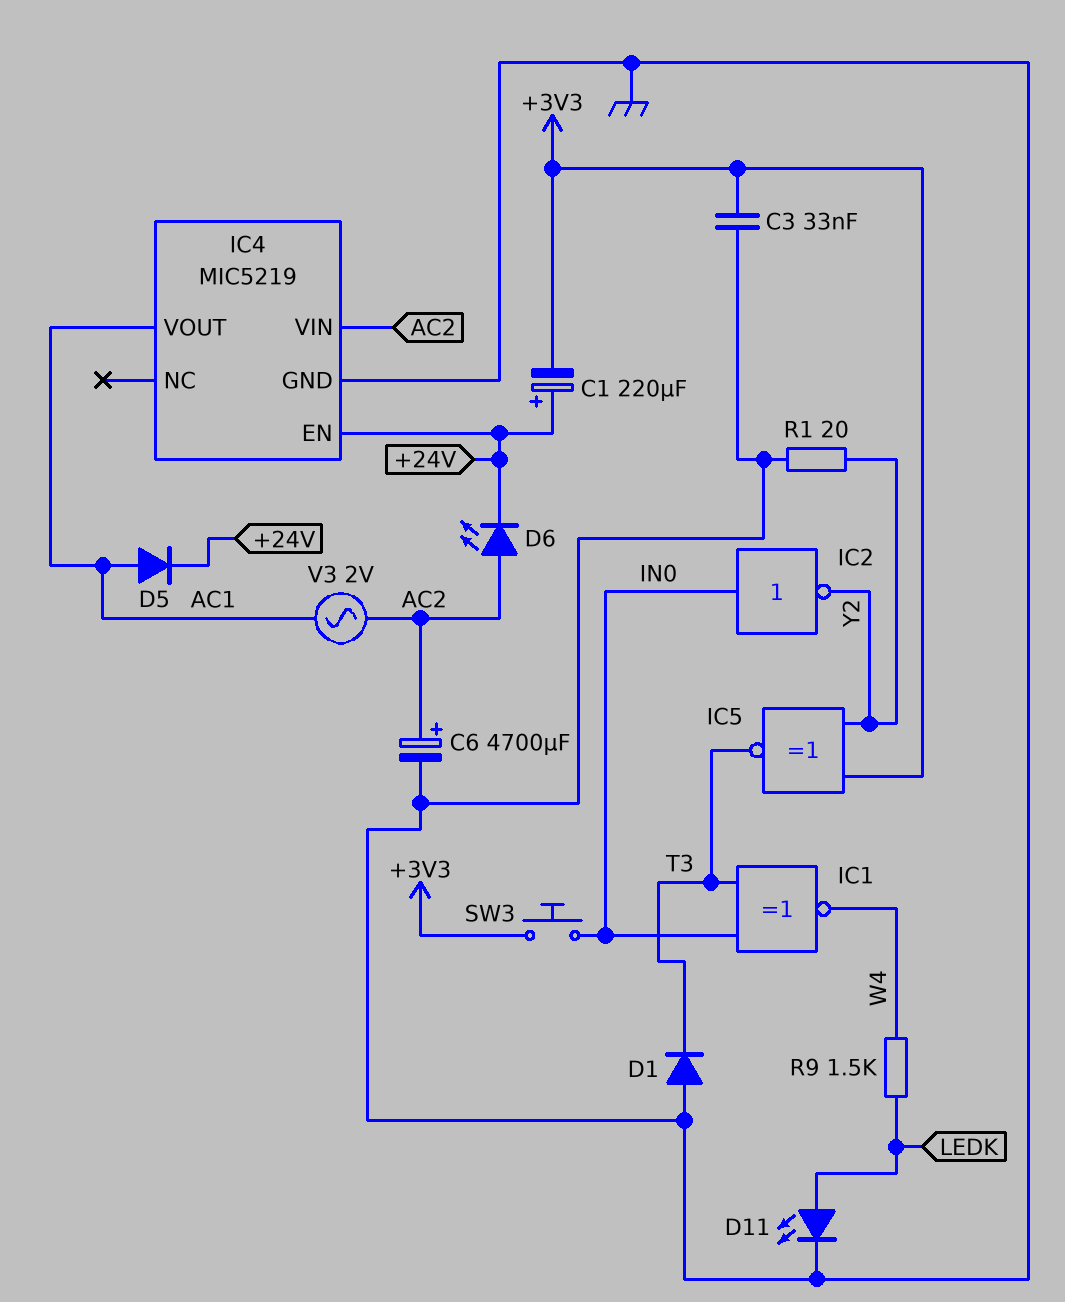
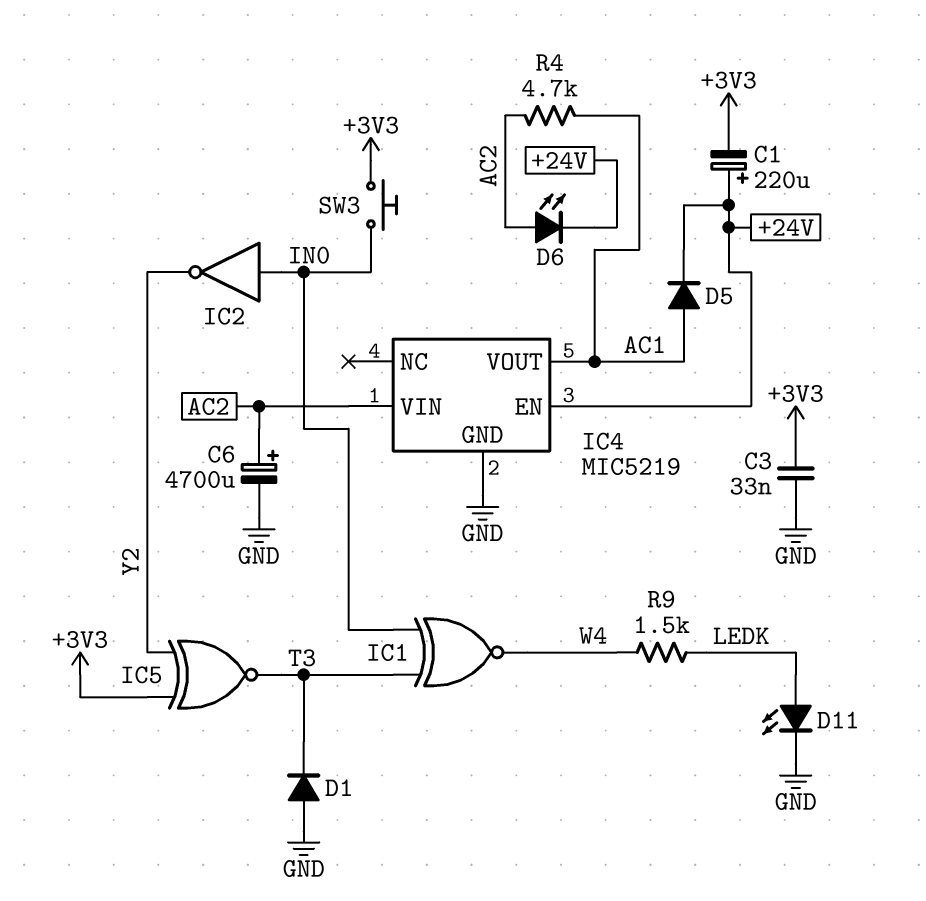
R1: 20 (GND, Y2) -> none
R4: none -> 4.7k (AC1, AC2)
V3: AC 2V (AC1, AC2) -> none

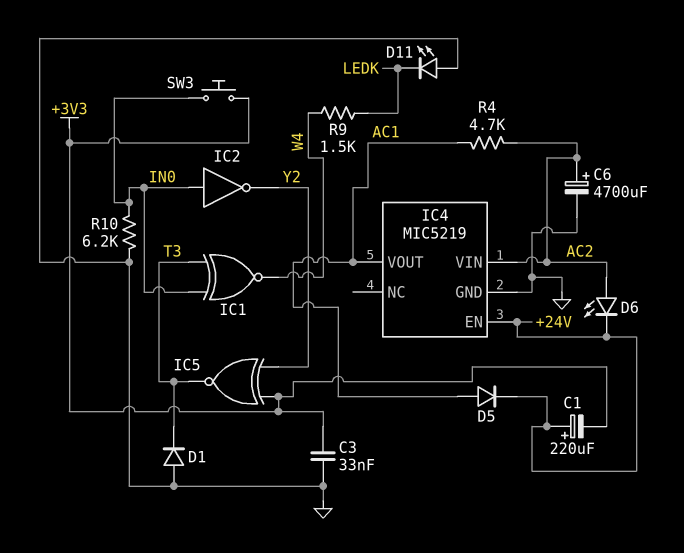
D11: LED (A LEDK, K GND) -> LED (A GND, K LEDK)
R10: none -> 6.2k (GND, IN0)

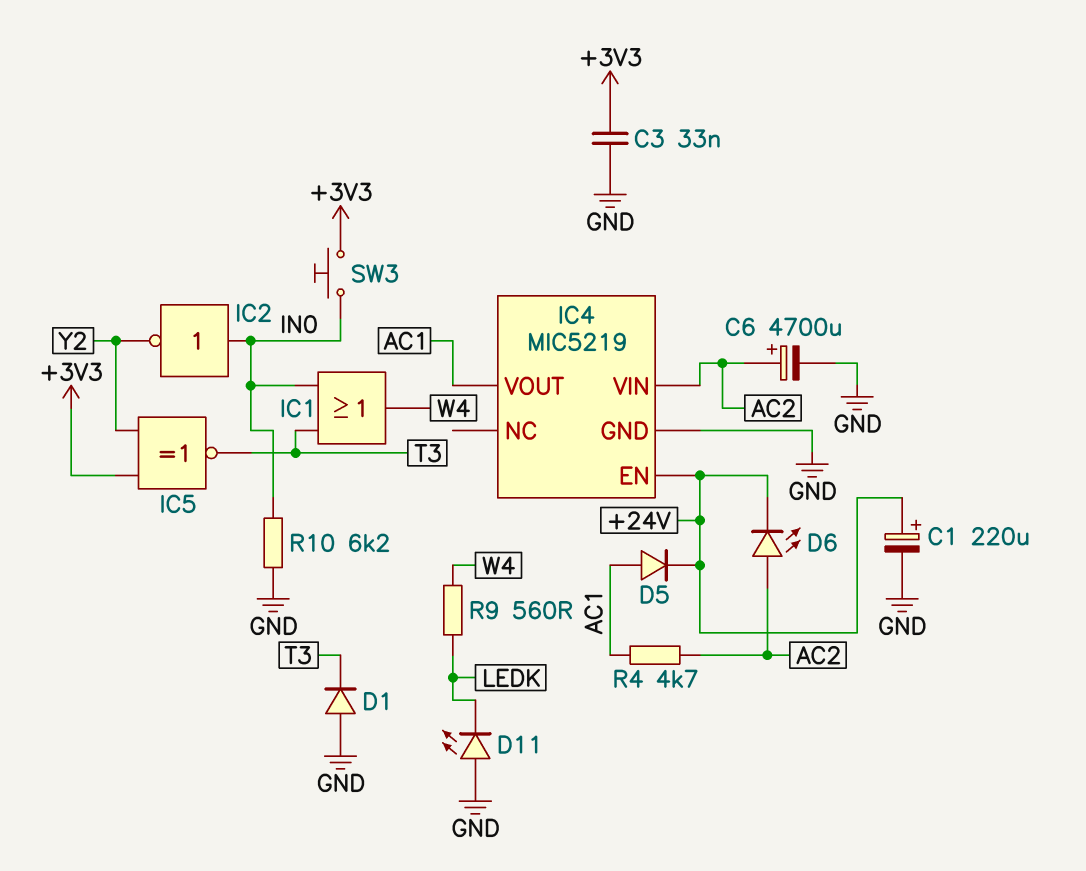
C1: 220uF (plus +24V, minus +3V3) -> 220uF (plus +24V, minus GND)
IC1: XNOR (in IN0, in T3, out W4) -> OR (in IN0, in T3, out W4)
R9: 1.5k (LEDK, W4) -> 560 (LEDK, W4)

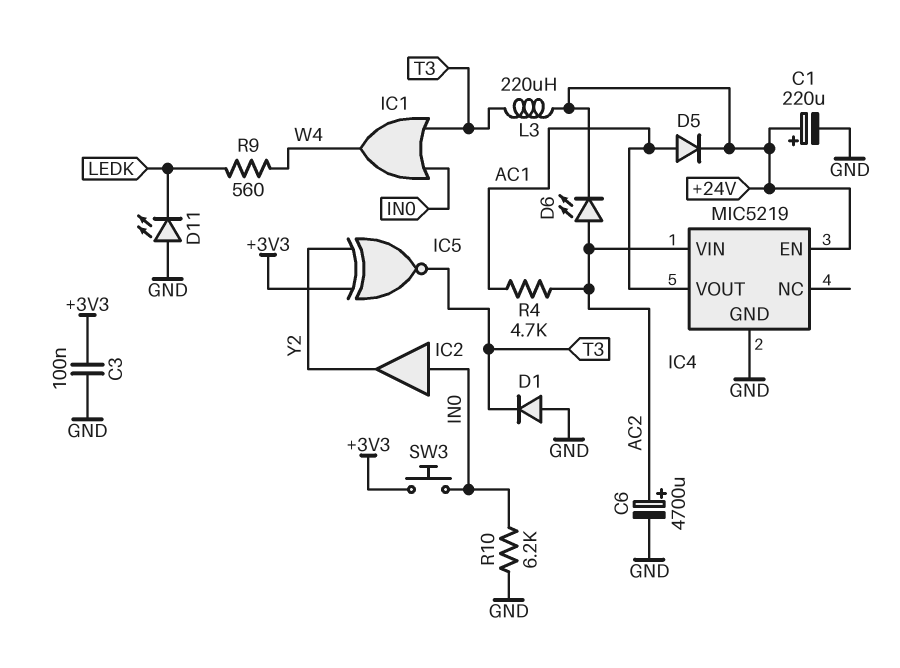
C3: 33nF (+3V3, GND) -> 100nF (+3V3, GND)
IC2: NOT (in IN0, out Y2) -> buffer (in IN0, out Y2)
L3: none -> 220uH (+24V, T3)

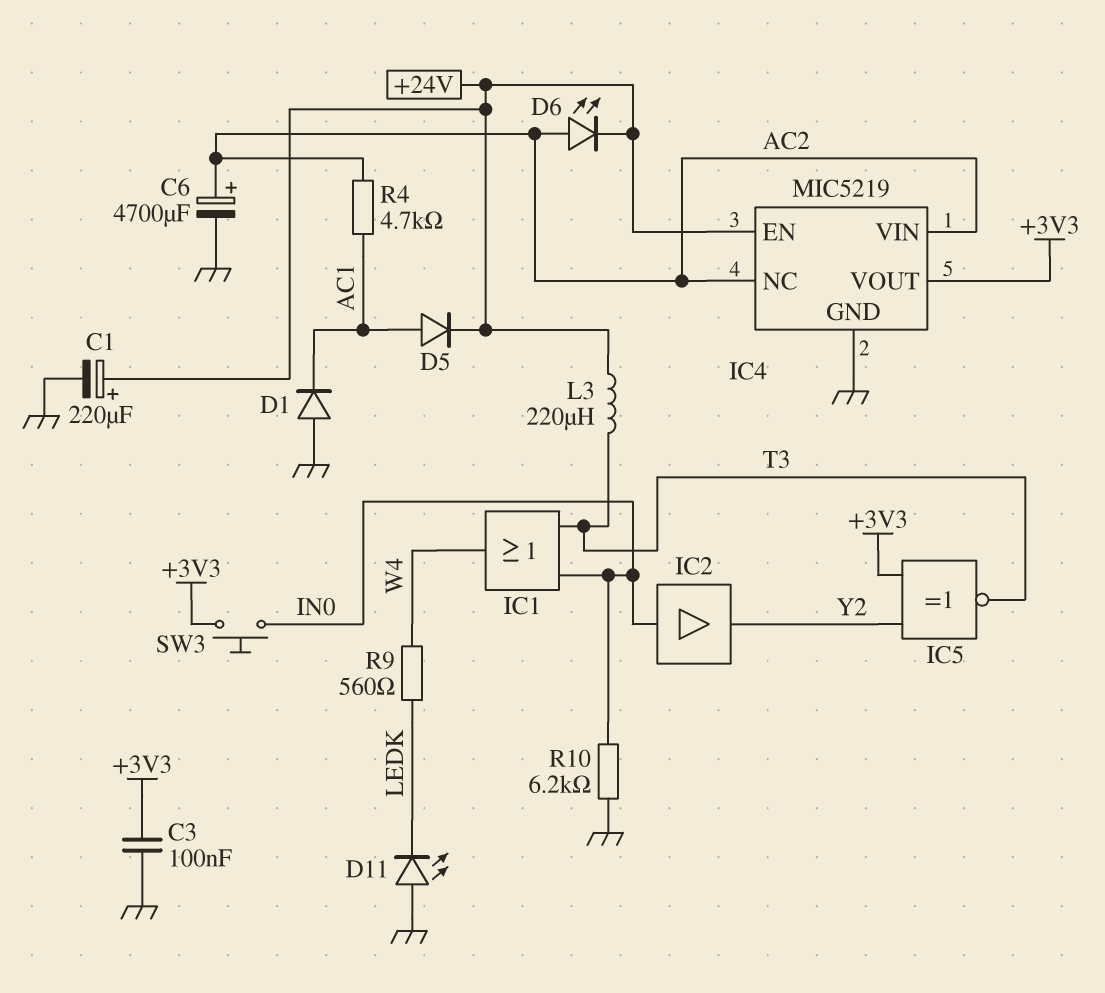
D1: diode (A GND, K T3) -> diode (A GND, K AC1)
IC4 pin NC: none -> AC2
IC4 pin VOUT: AC1 -> +3V3

